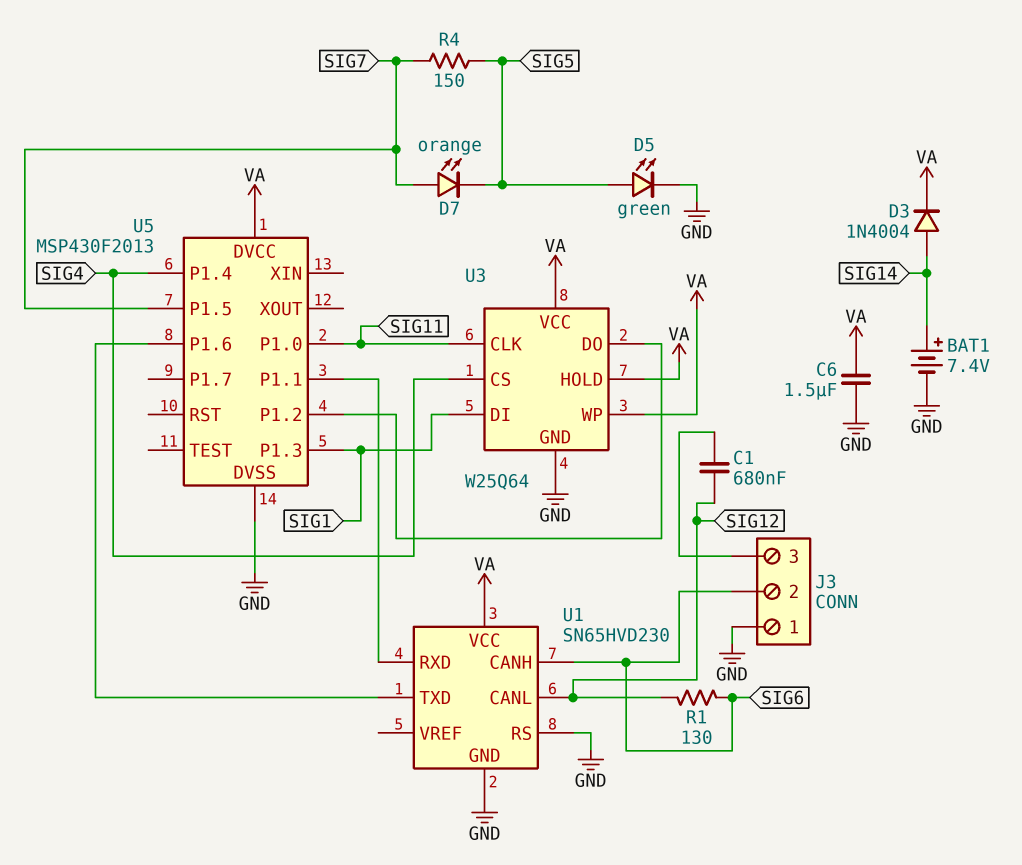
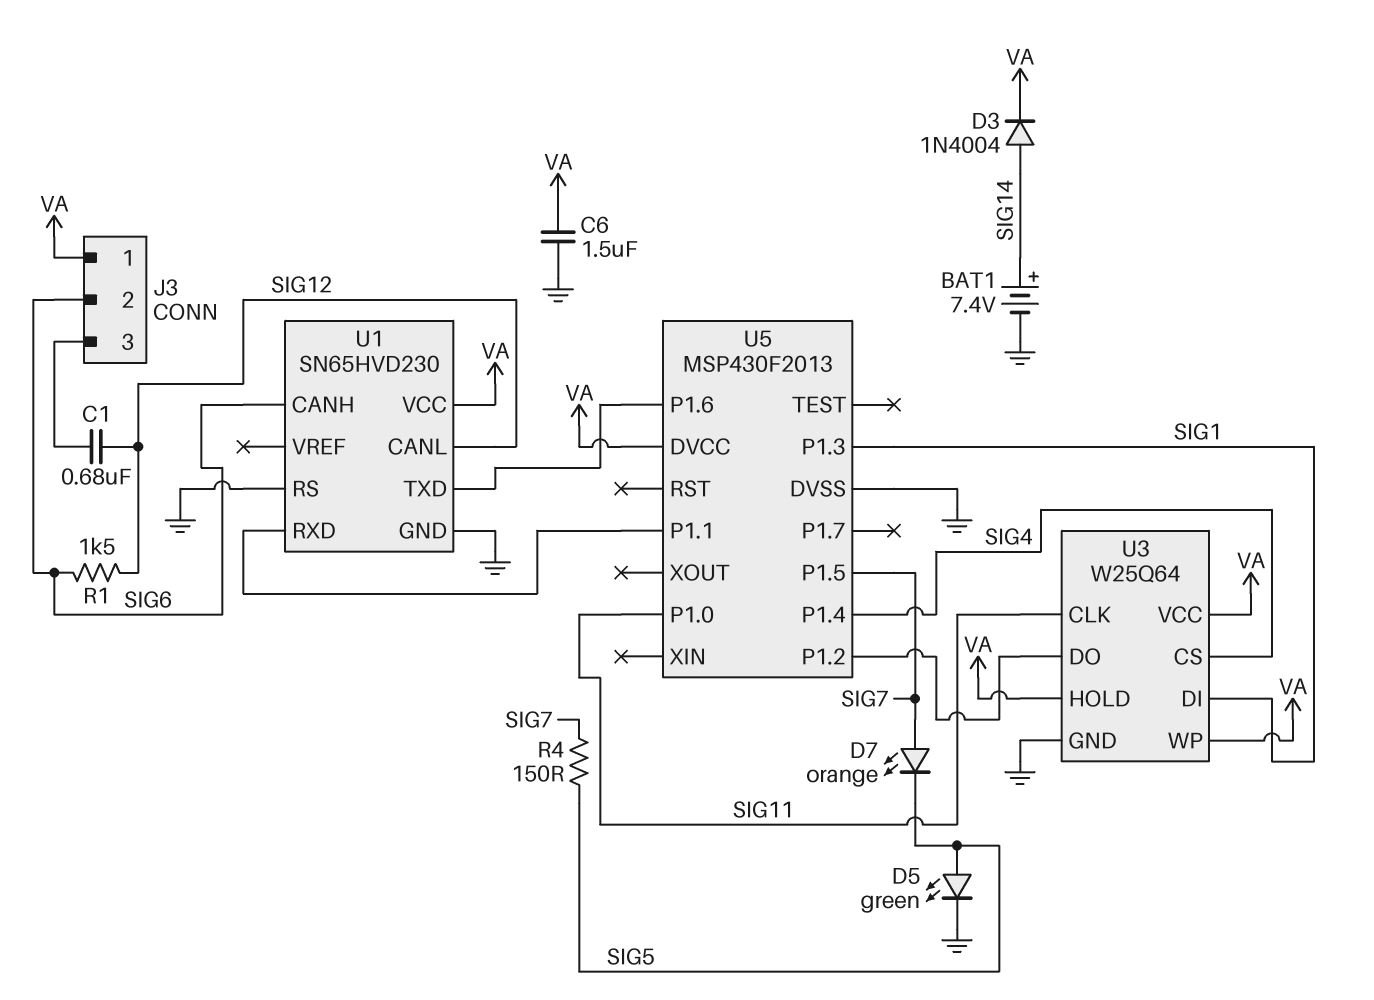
J3 pin 1: GND -> VA
R1: 130 (SIG6, SIG12) -> 1.5k (SIG6, SIG12)

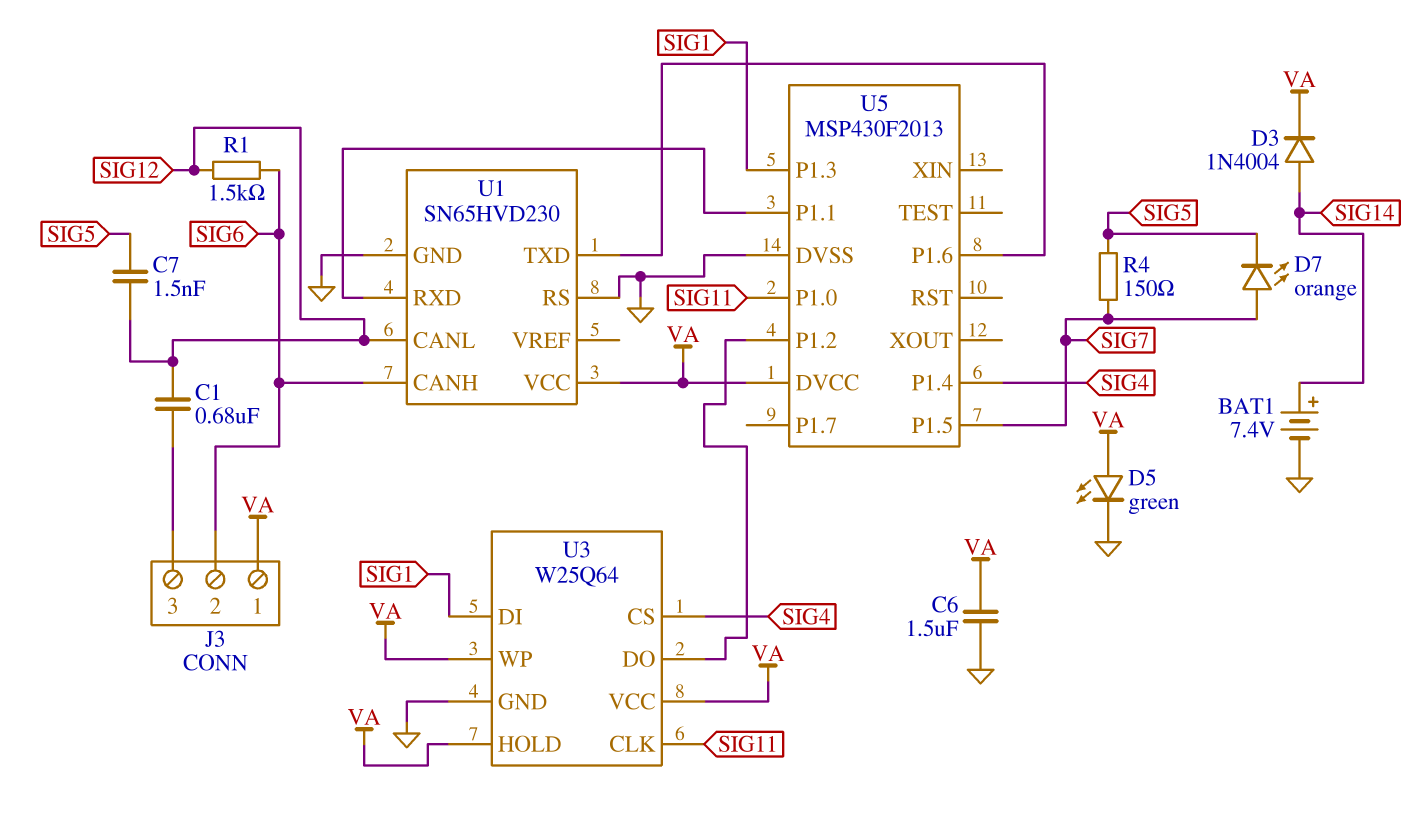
C7: none -> 1.5nF (SIG5, SIG12)
D5: LED green (A SIG5, K GND) -> LED green (A VA, K GND)

